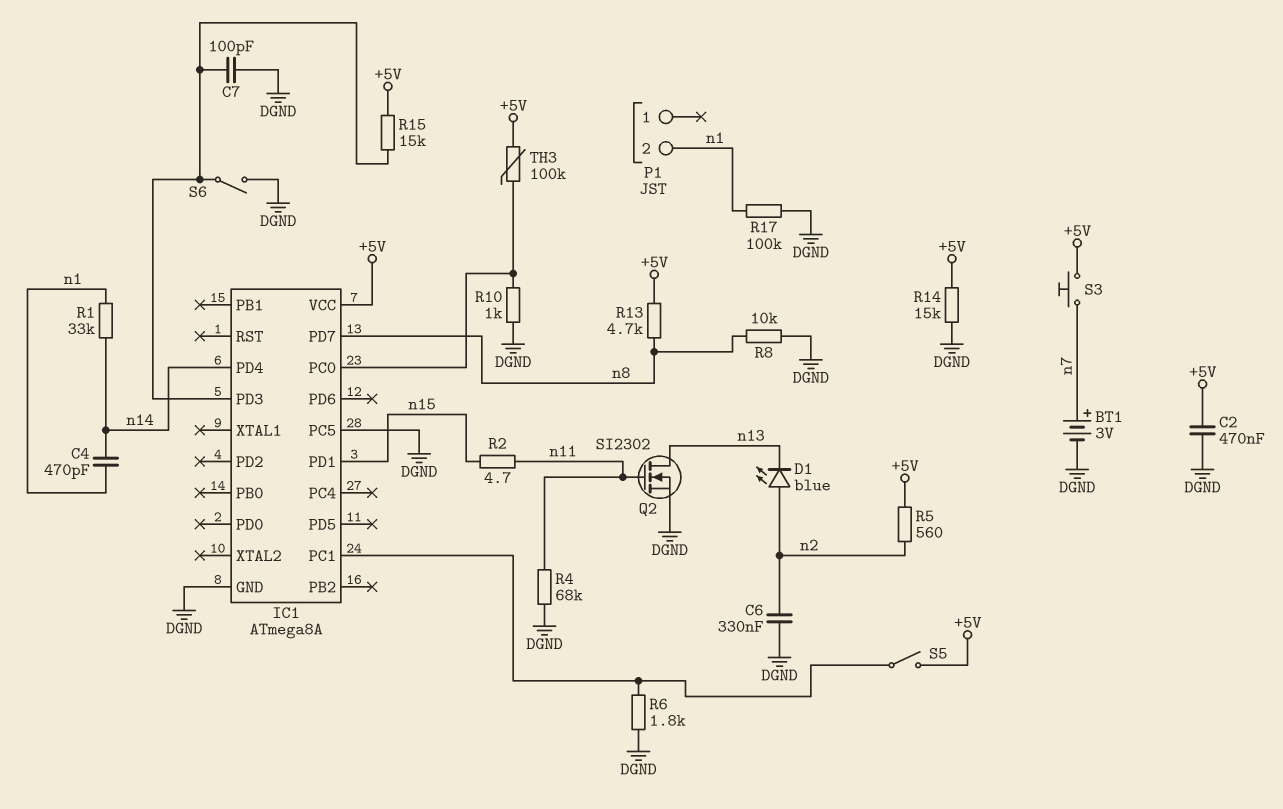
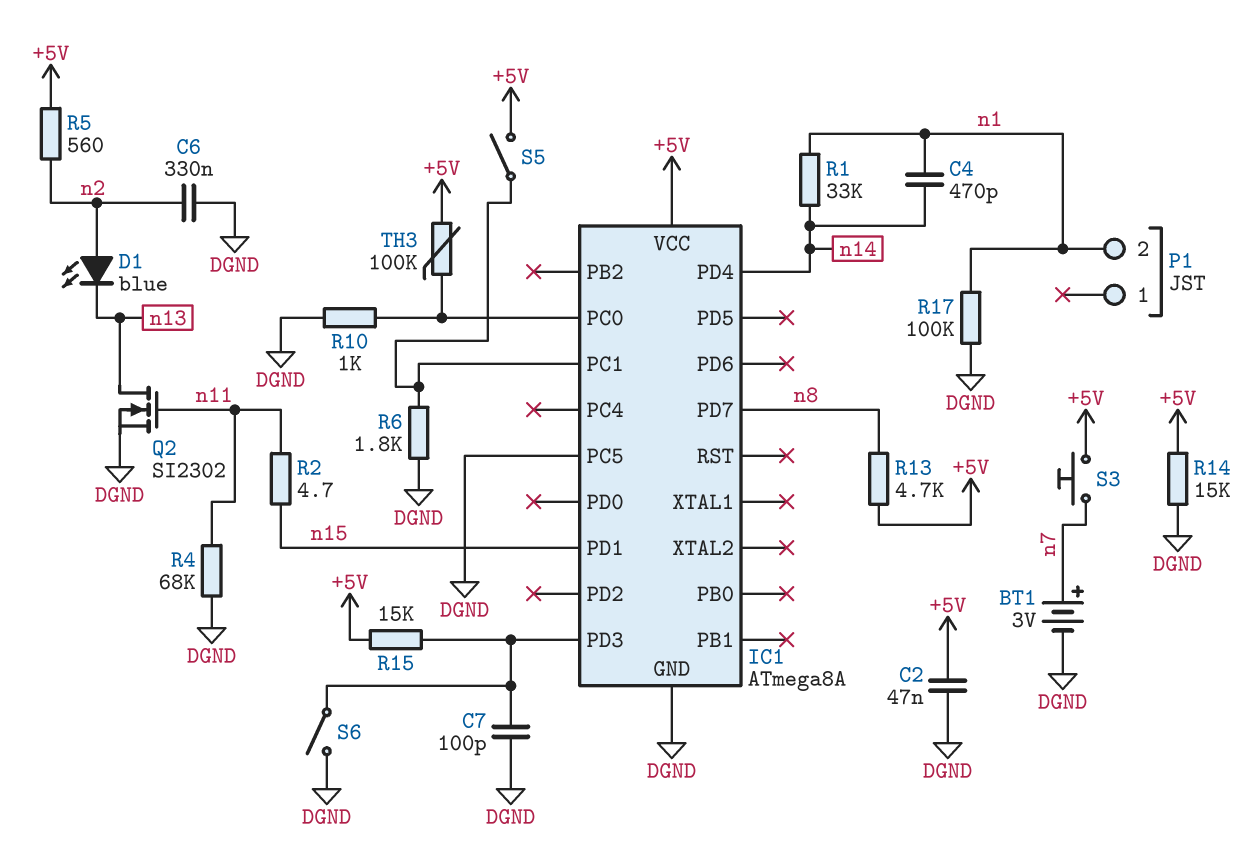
C2: 470nF (+5V, DGND) -> 47nF (+5V, DGND)
R8: 10k (DGND, n8) -> none

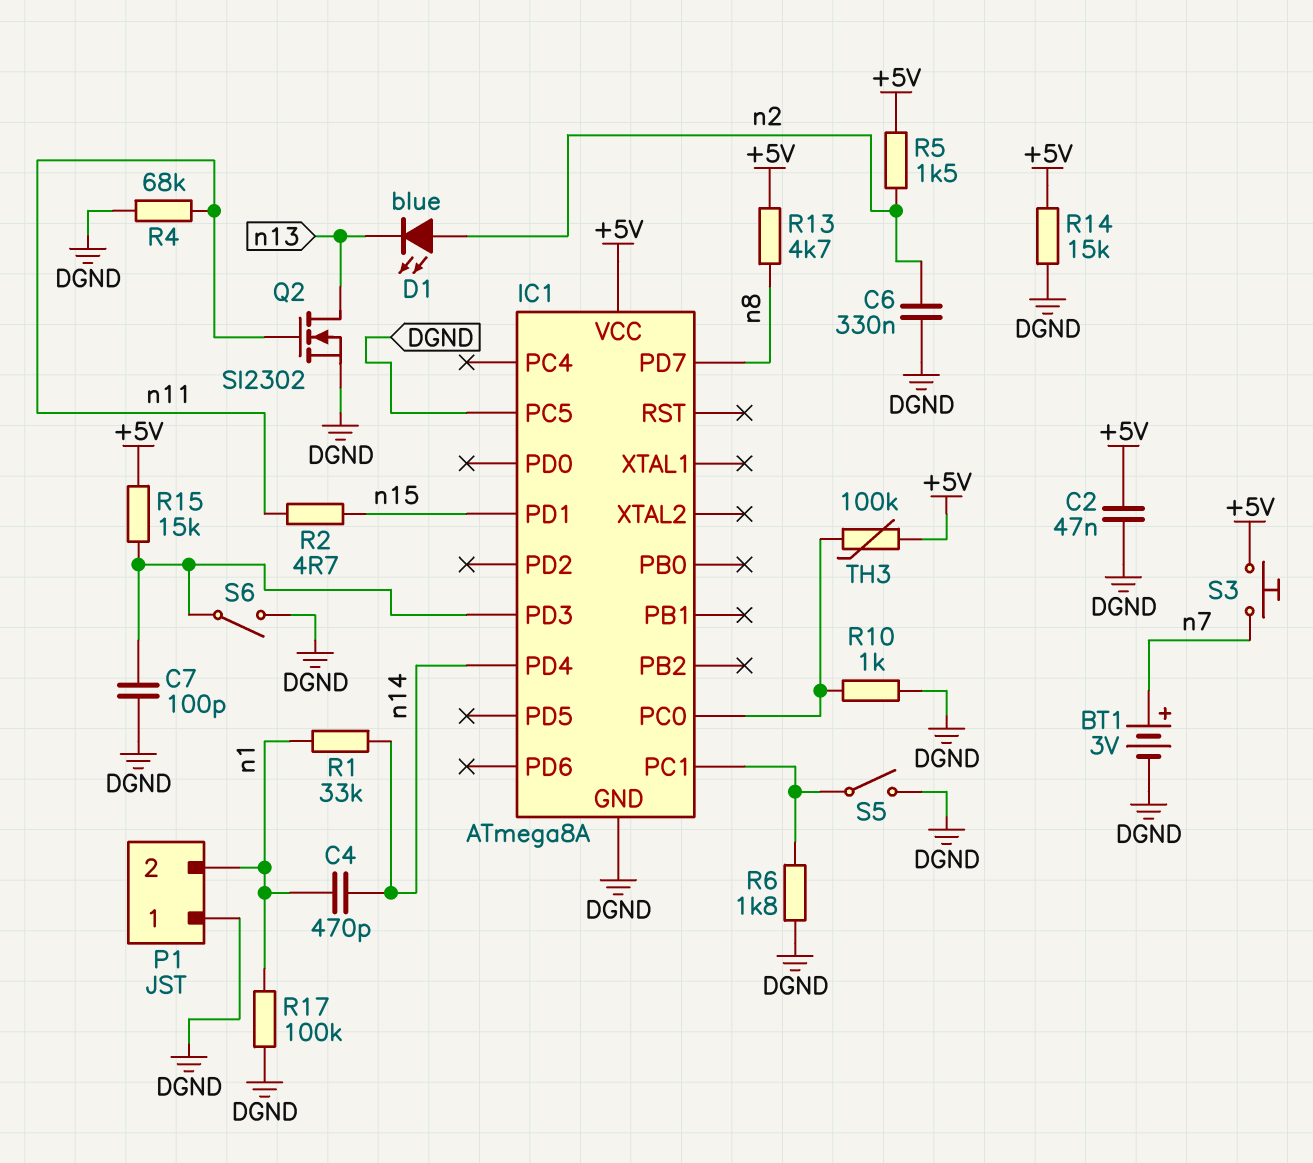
P1 pin 1: none -> DGND
R5: 560 (+5V, n2) -> 1.5k (+5V, n2)
S5: switch (+5V, IC1/PC1) -> switch (DGND, IC1/PC1)

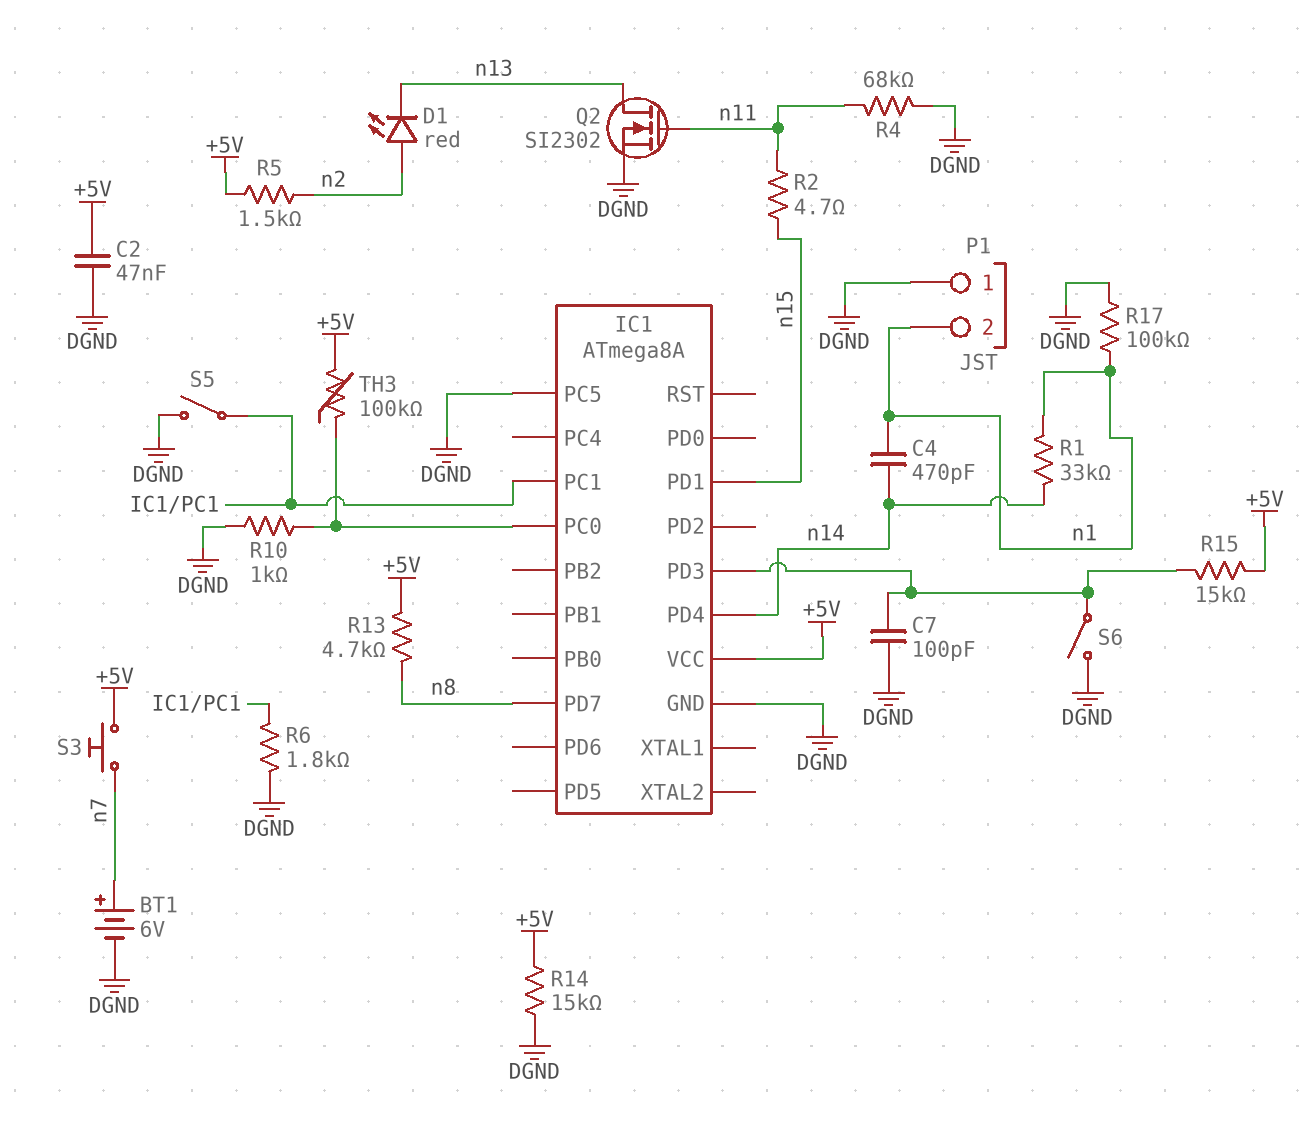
BT1: 3V (plus n7, minus DGND) -> 6V (plus n7, minus DGND)
C6: 330nF (DGND, n2) -> none
D1: LED blue (A n2, K n13) -> LED red (A n2, K n13)

